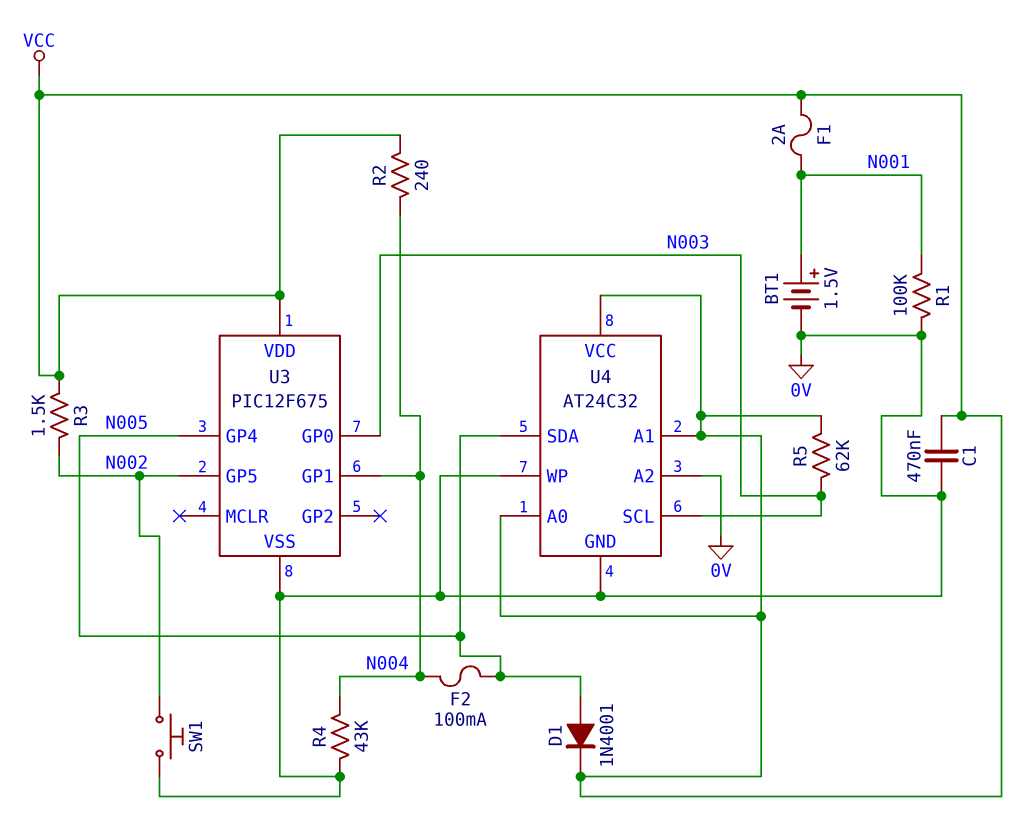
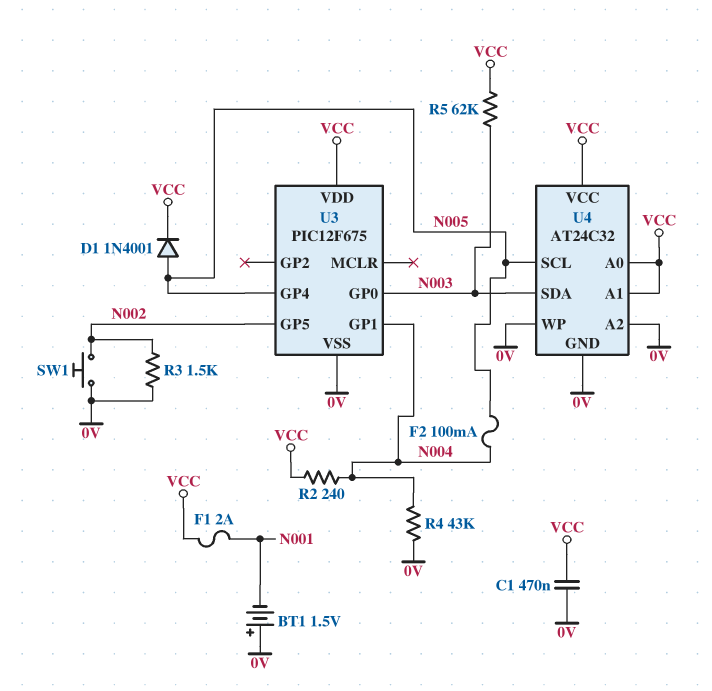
BT1: 1.5V (plus N001, minus 0V) -> 1.5V (plus 0V, minus N001)
R1: 100k (0V, N001) -> none
R3: 1.5k (N002, VCC) -> 1.5k (0V, N002)
U4 pin SCL: N003 -> N005
U4 pin SDA: N005 -> N003

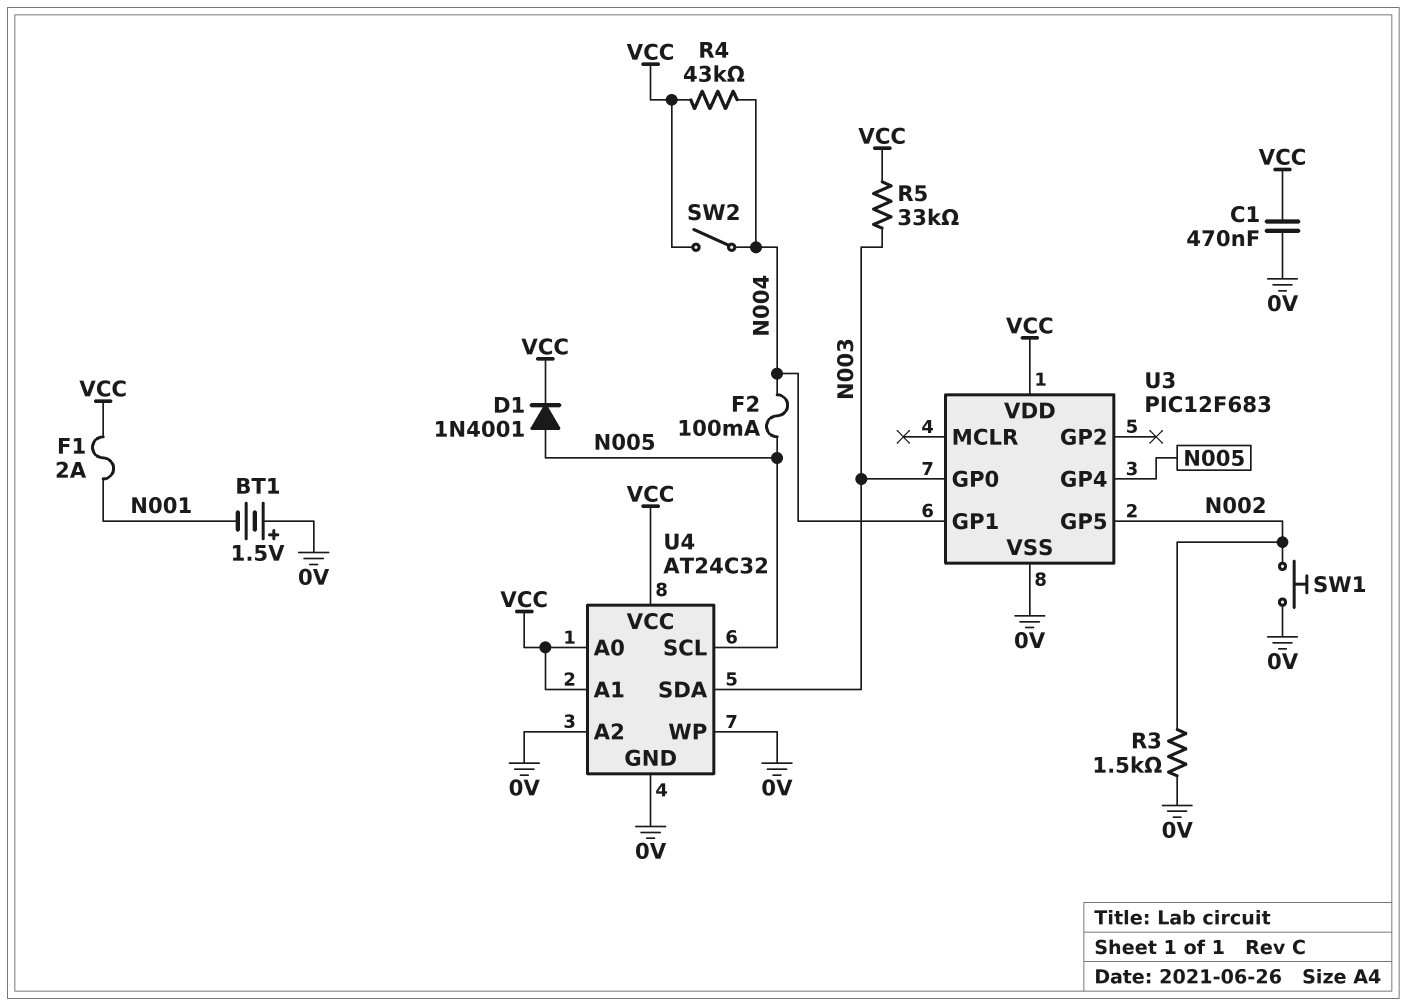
R2: 240 (N004, VCC) -> none
R4: 43k (0V, N004) -> 43k (N004, VCC)
R5: 62k (N003, VCC) -> 33k (N003, VCC)
SW2: none -> switch (N004, VCC)
U3: PIC12F675 -> PIC12F683

